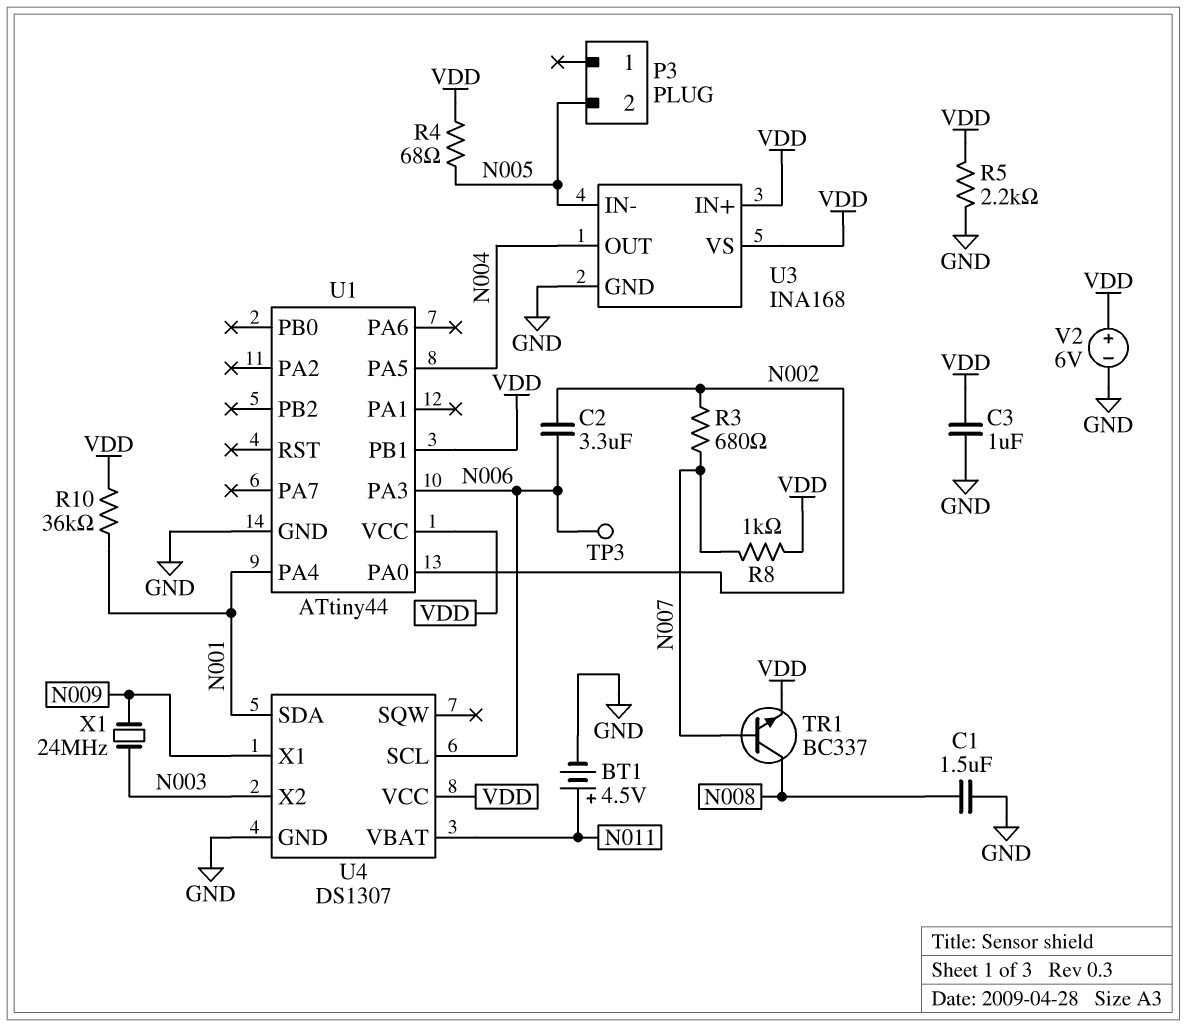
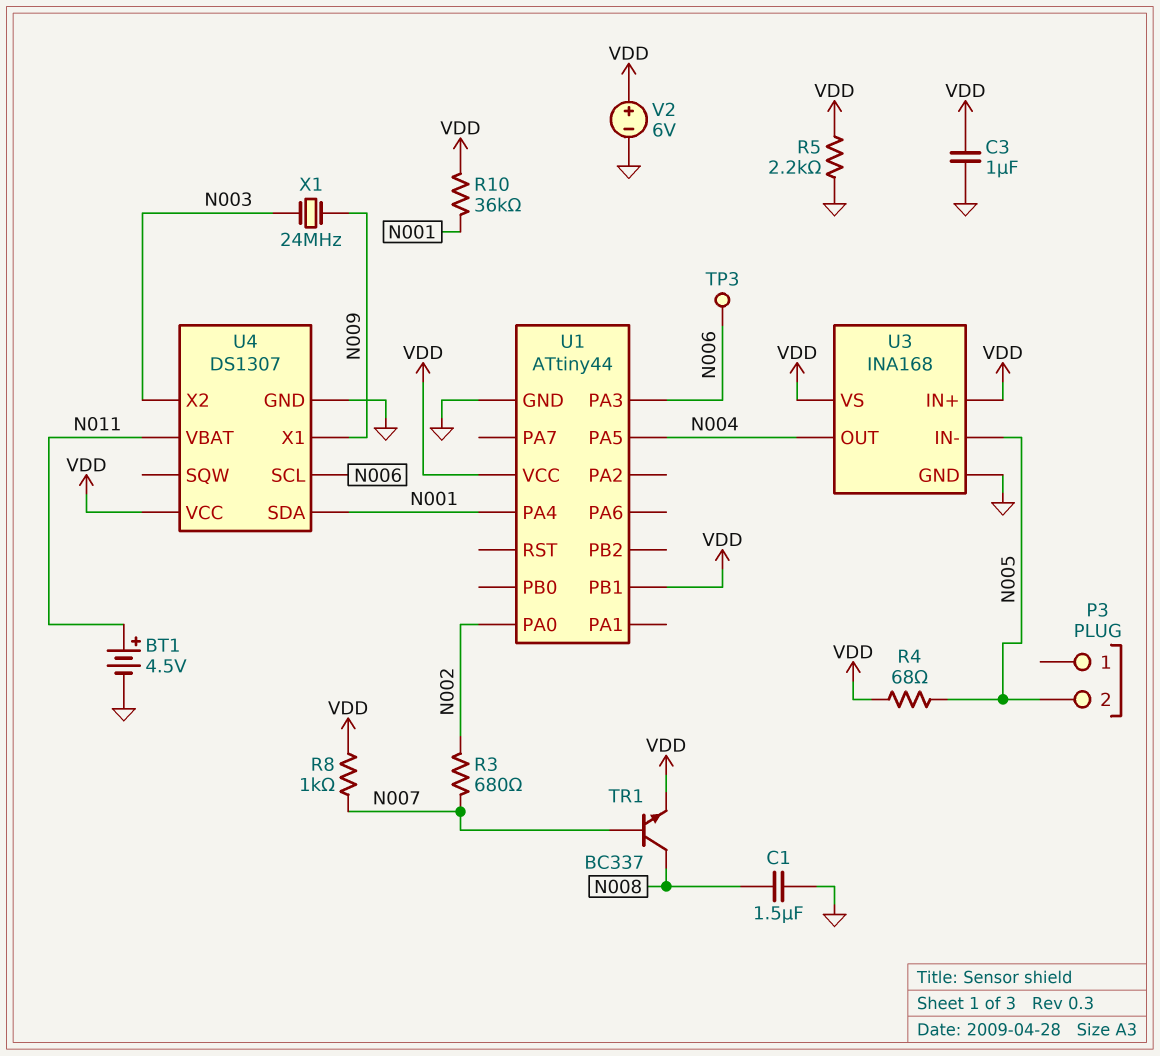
C2: 3.3uF (N002, N006) -> none

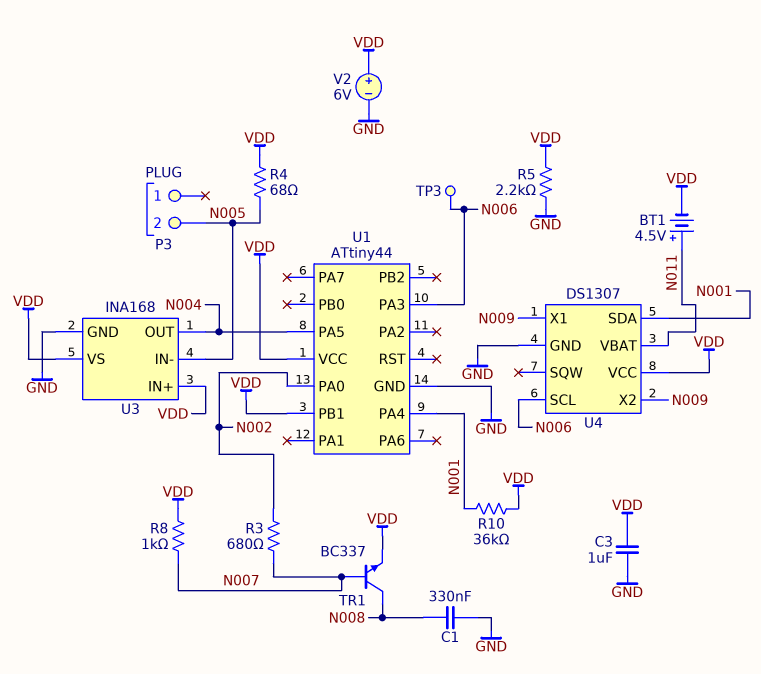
BT1: 4.5V (plus N011, minus GND) -> 4.5V (plus N011, minus VDD)
C1: 1.5uF (GND, N008) -> 330nF (GND, N008)
U4 pin X2: N003 -> N009
X1: 24MHz (N003, N009) -> none

